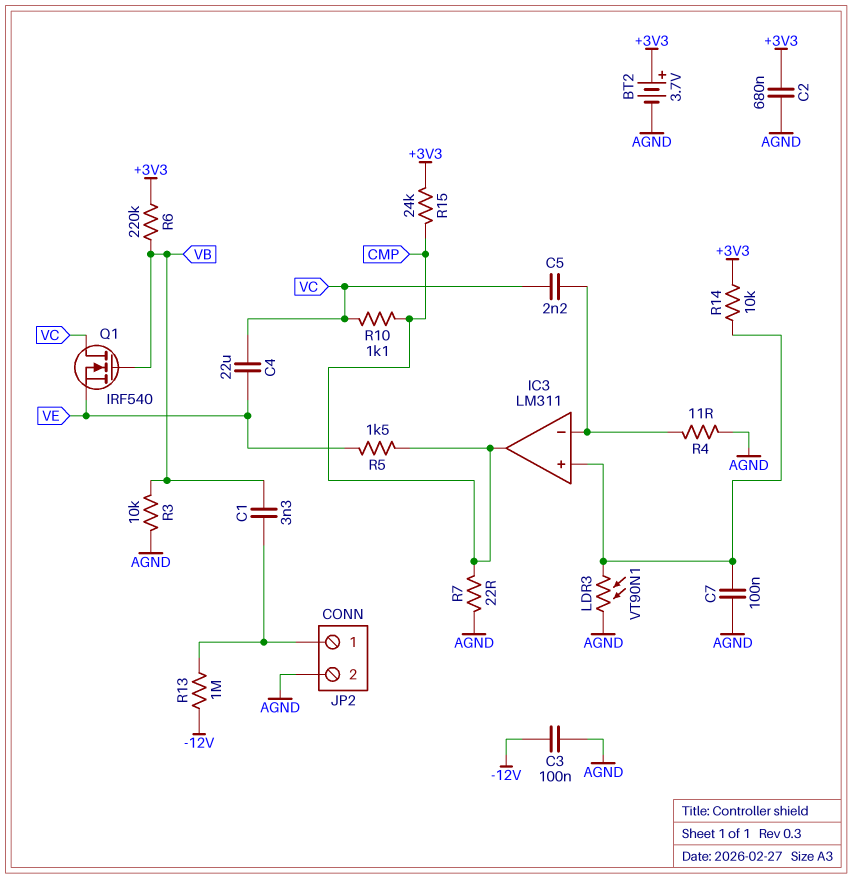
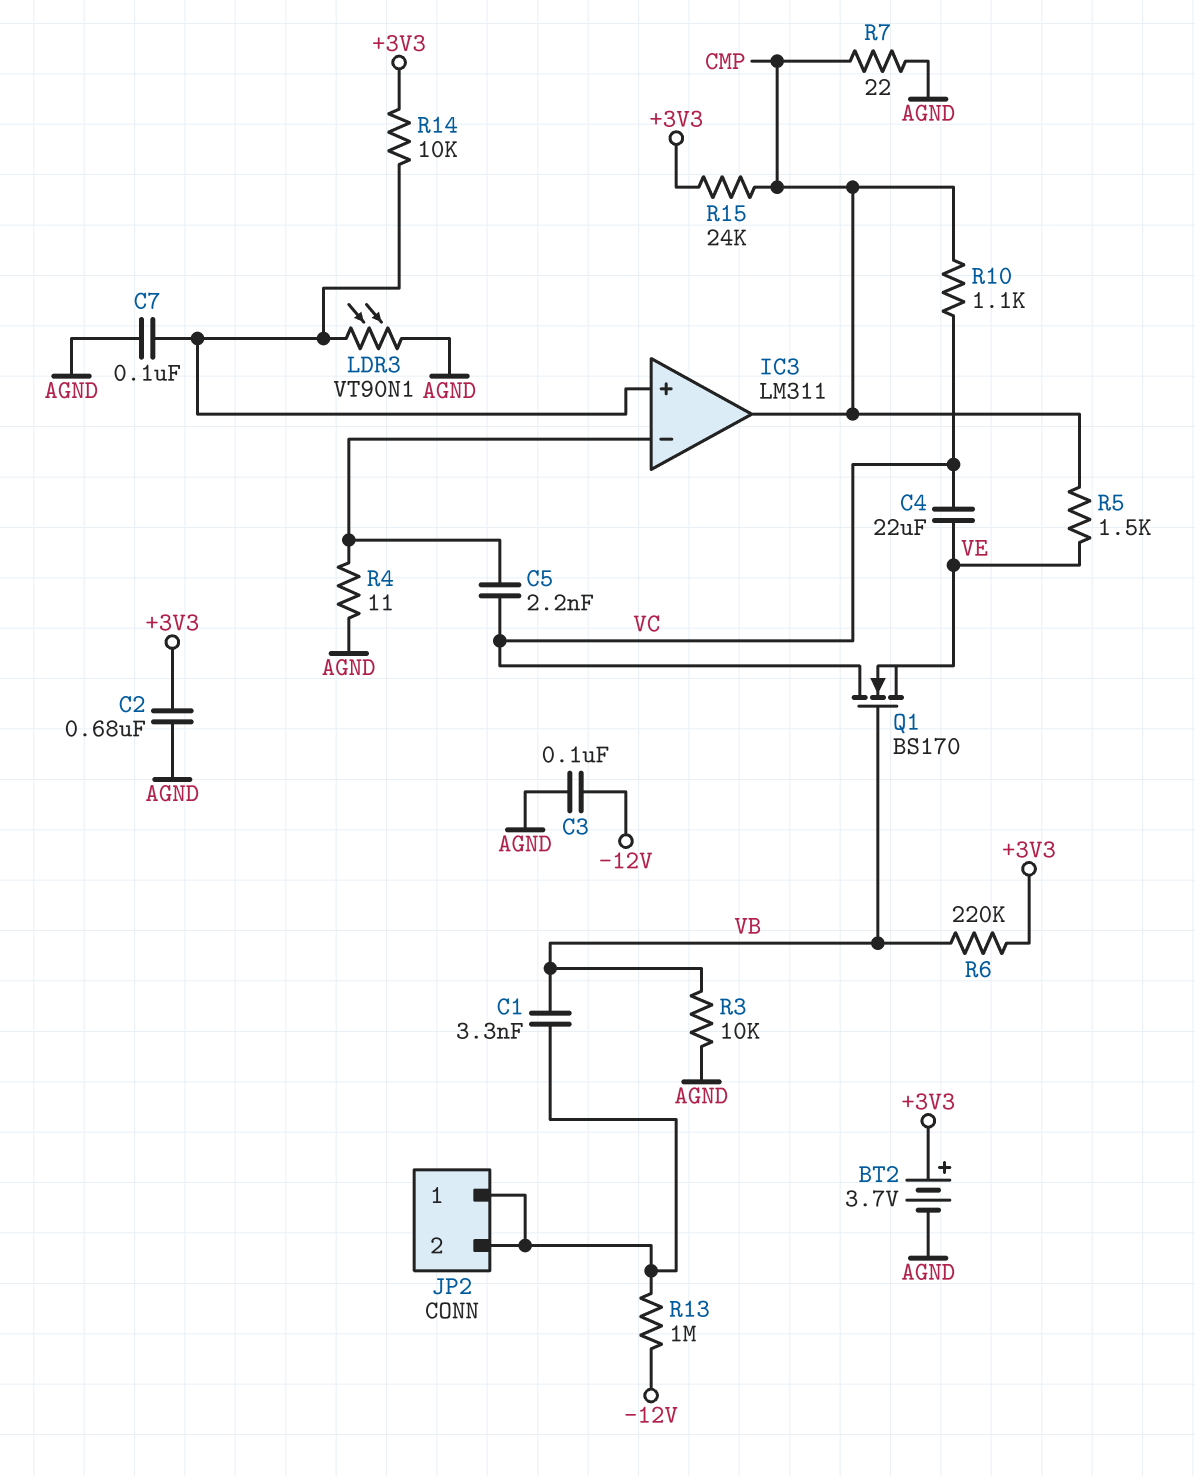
JP2 pin 2: AGND -> JP2/1
Q1: NMOS IRF540 (G VB, D VC, S VE) -> NMOS BS170 (G VB, D VC, S VE)

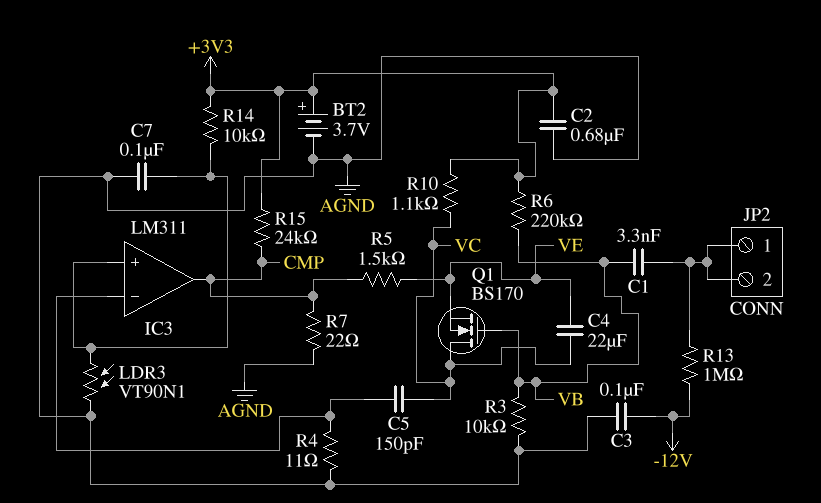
C5: 2.2nF (IC3/in-, VC) -> 150pF (IC3/in-, VC)
R10: 1.1k (CMP, VC) -> 1.1k (+3V3, VC)

